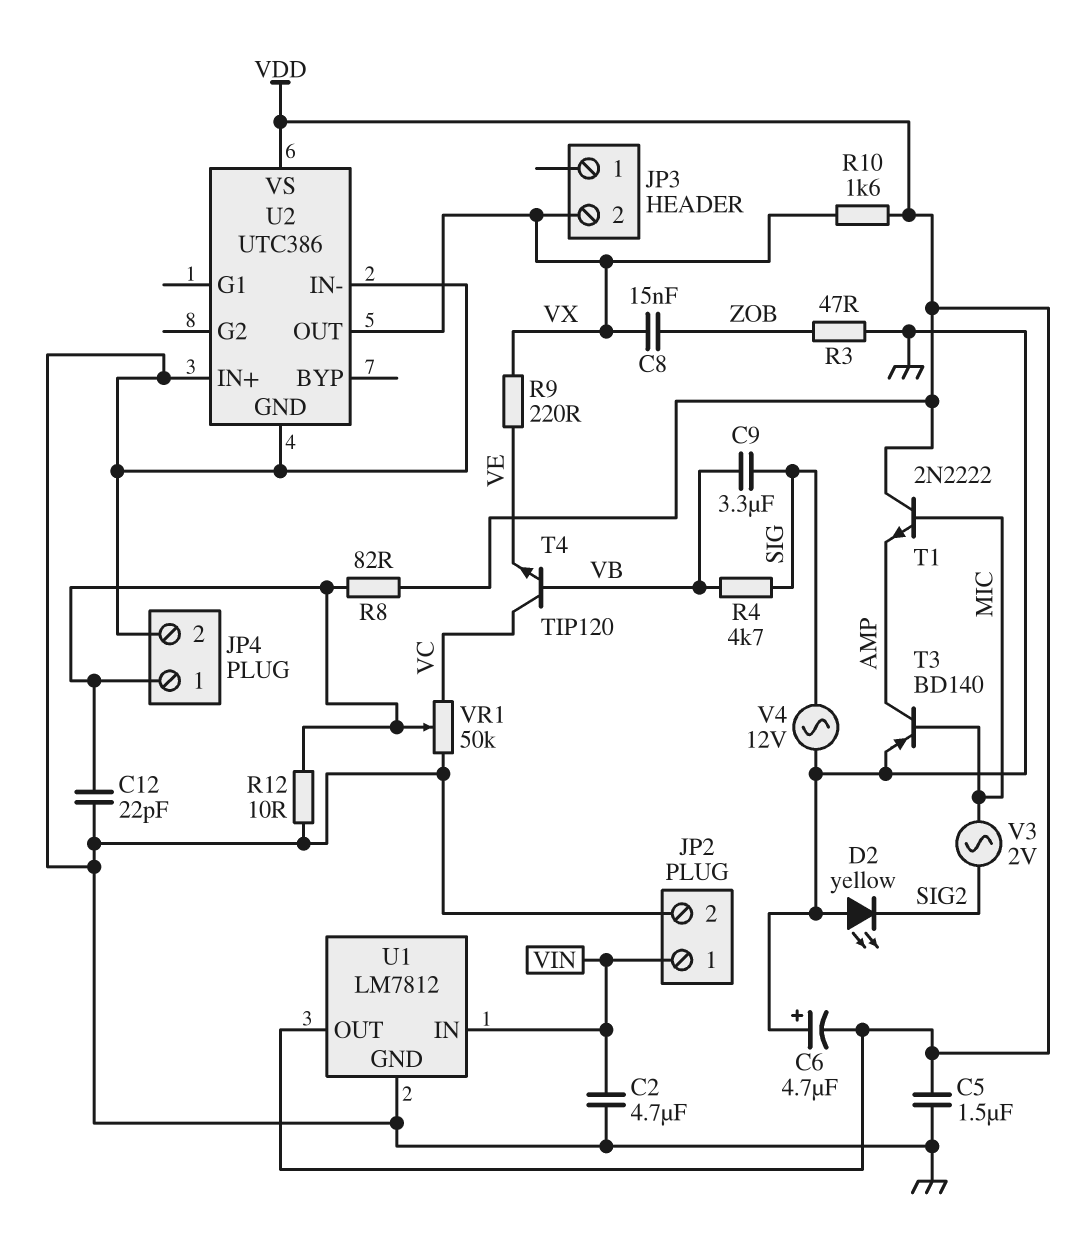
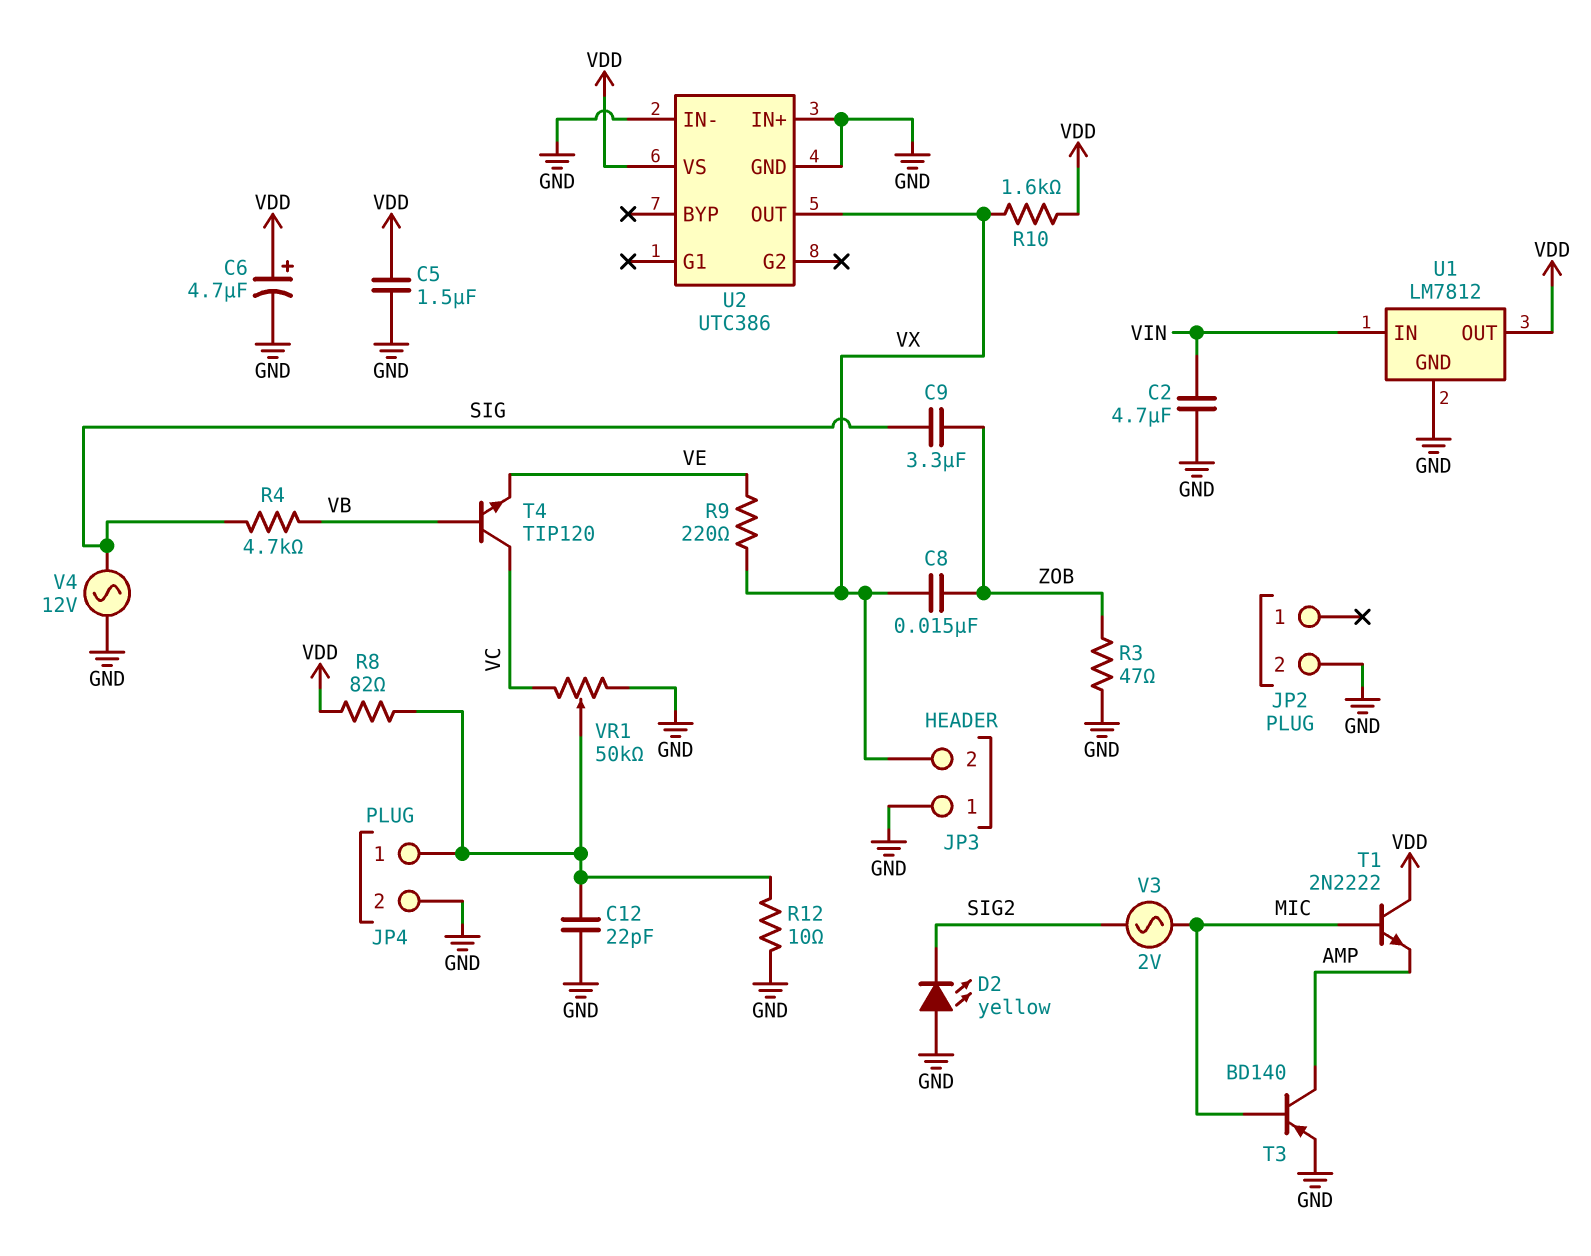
C6: 4.7uF (plus GND, minus VDD) -> 4.7uF (plus VDD, minus GND)
C9: 3.3uF (SIG, VB) -> 3.3uF (SIG, ZOB)
JP2 pin 1: VIN -> none
JP3 pin 1: none -> GND

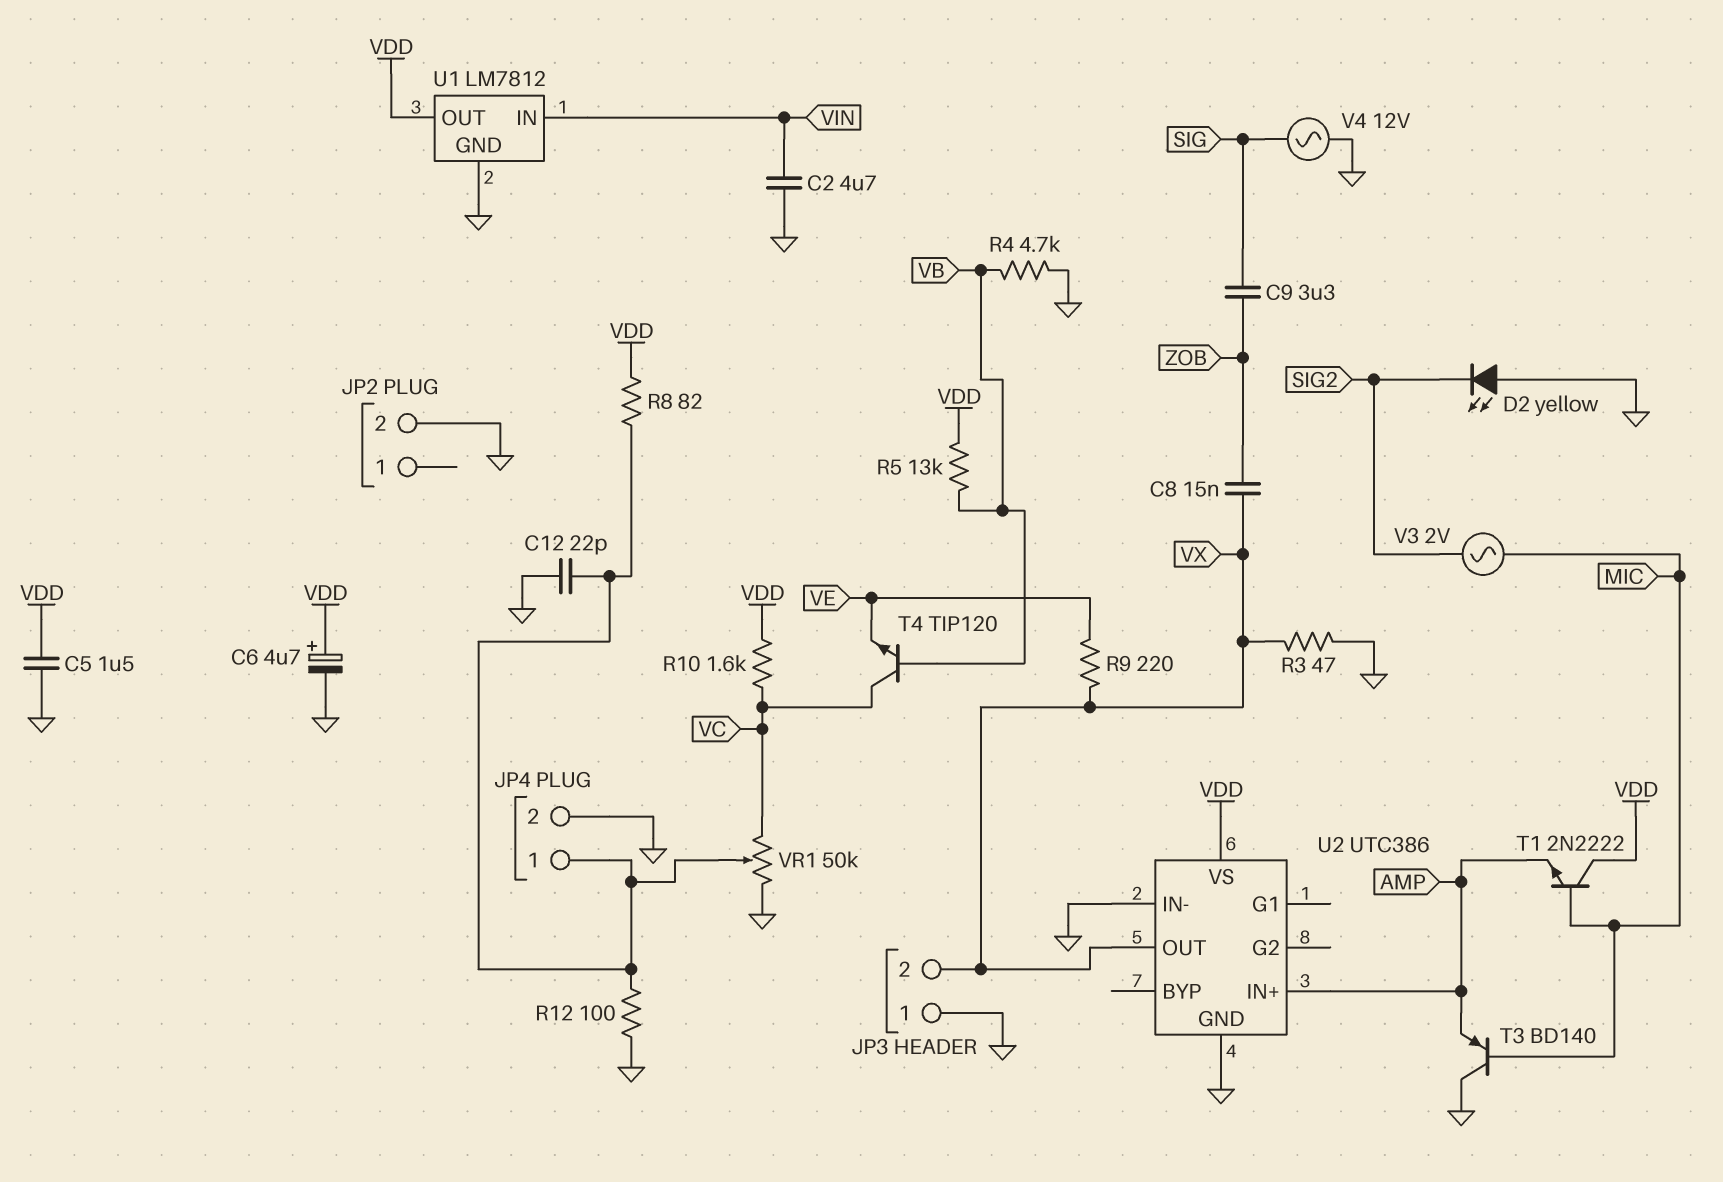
R3: 47 (GND, ZOB) -> 47 (GND, VX)
R4: 4.7k (SIG, VB) -> 4.7k (GND, VB)
R5: none -> 13k (VB, VDD)
R10: 1.6k (VDD, VX) -> 1.6k (VC, VDD)
R12: 10 (GND, JP4/1) -> 100 (GND, JP4/1)
T3: PNP BD140 (B MIC, C AMP, E GND) -> PNP BD140 (B MIC, C GND, E AMP)
U2 pin IN+: GND -> AMP

